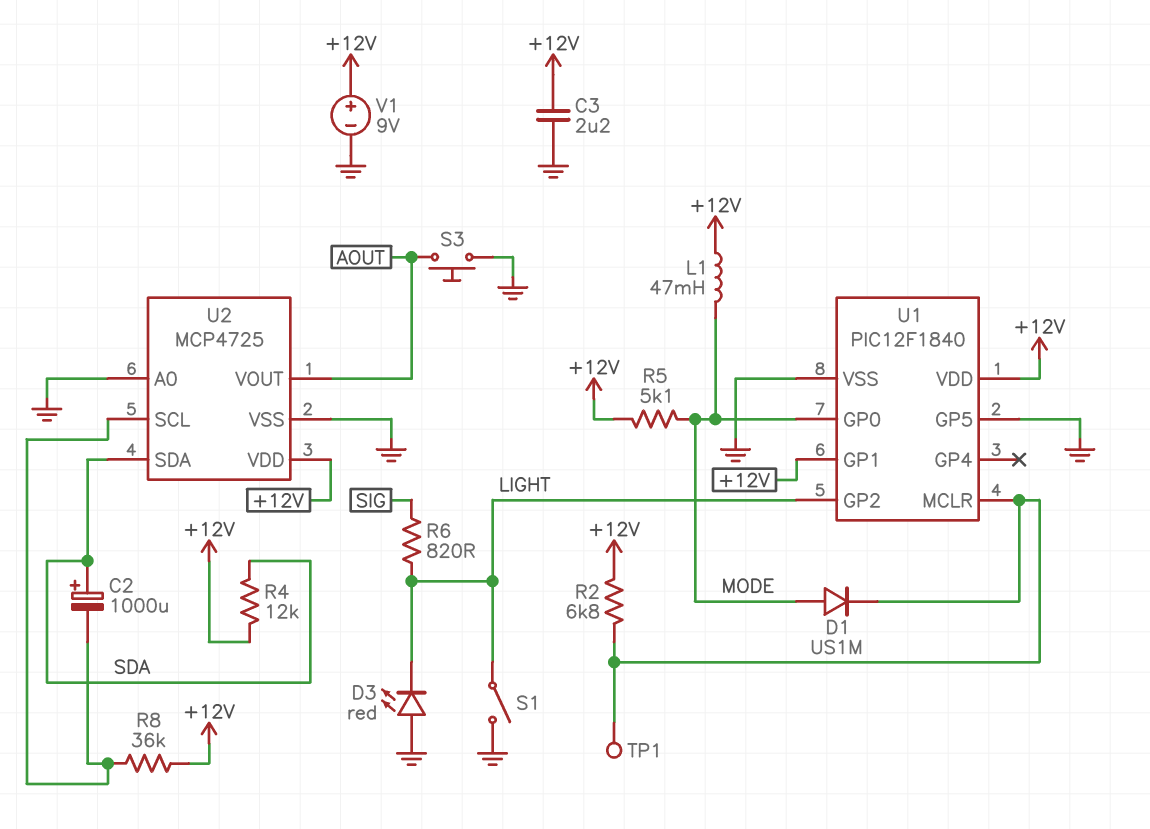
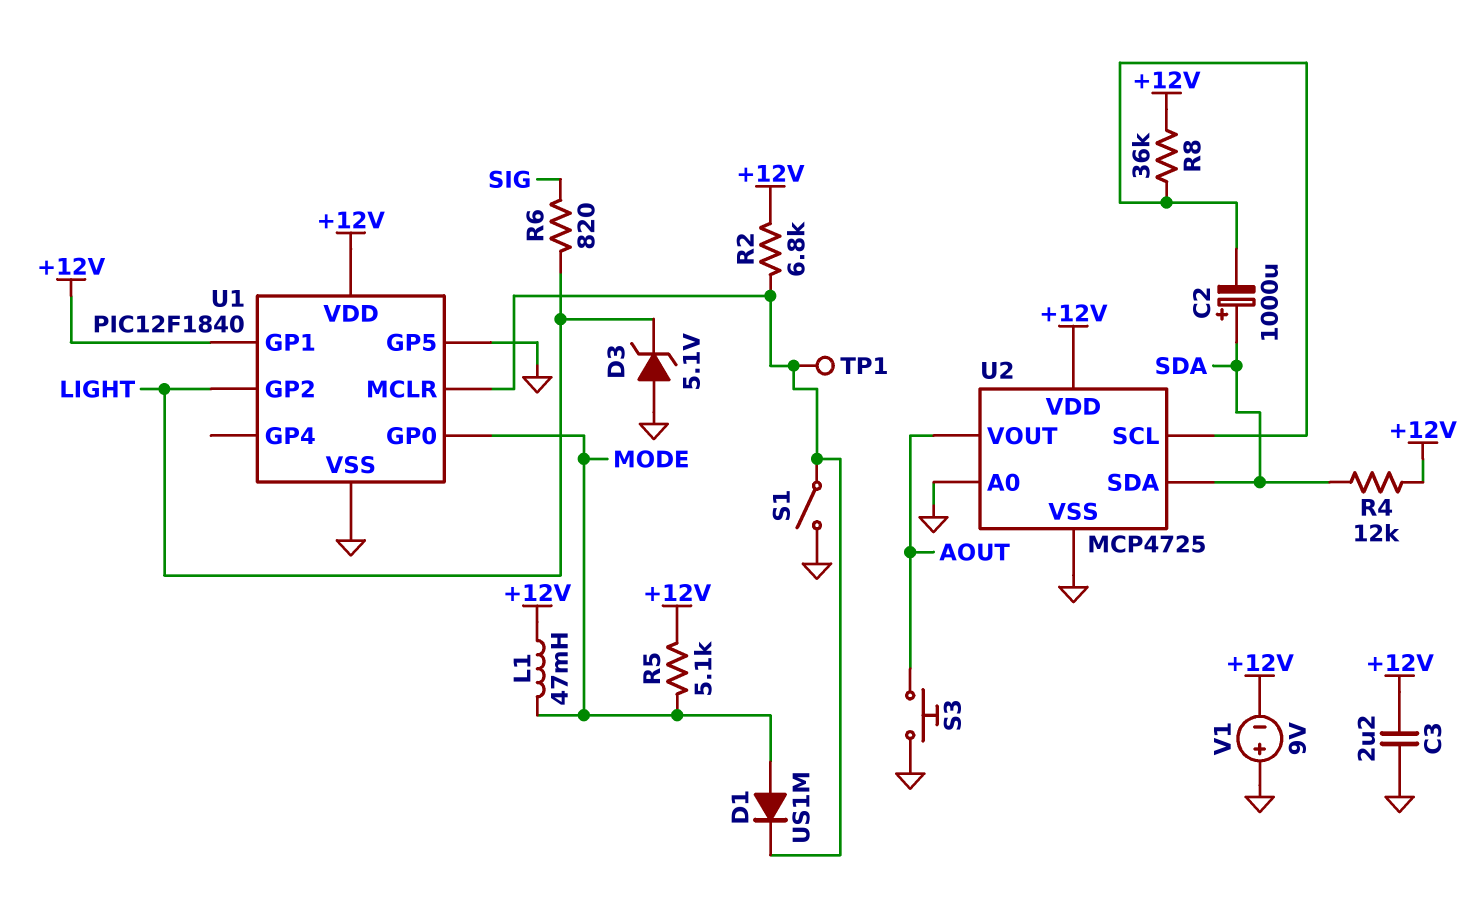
D3: LED red (A GND, K LIGHT) -> zener 5.1V (A GND, K LIGHT)
S1: switch (GND, LIGHT) -> switch (GND, U1/MCLR)
V1: 9V (plus +12V, minus GND) -> 9V (plus GND, minus +12V)

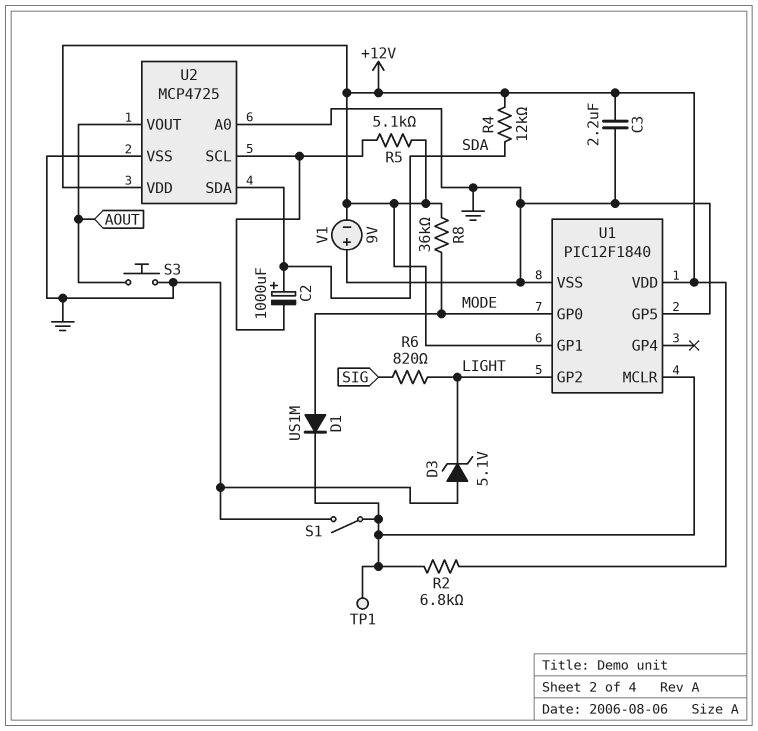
L1: 47mH (+12V, MODE) -> none
R5: 5.1k (+12V, MODE) -> 5.1k (+12V, U2/SCL)
R8: 36k (+12V, U2/SCL) -> 36k (+12V, MODE)

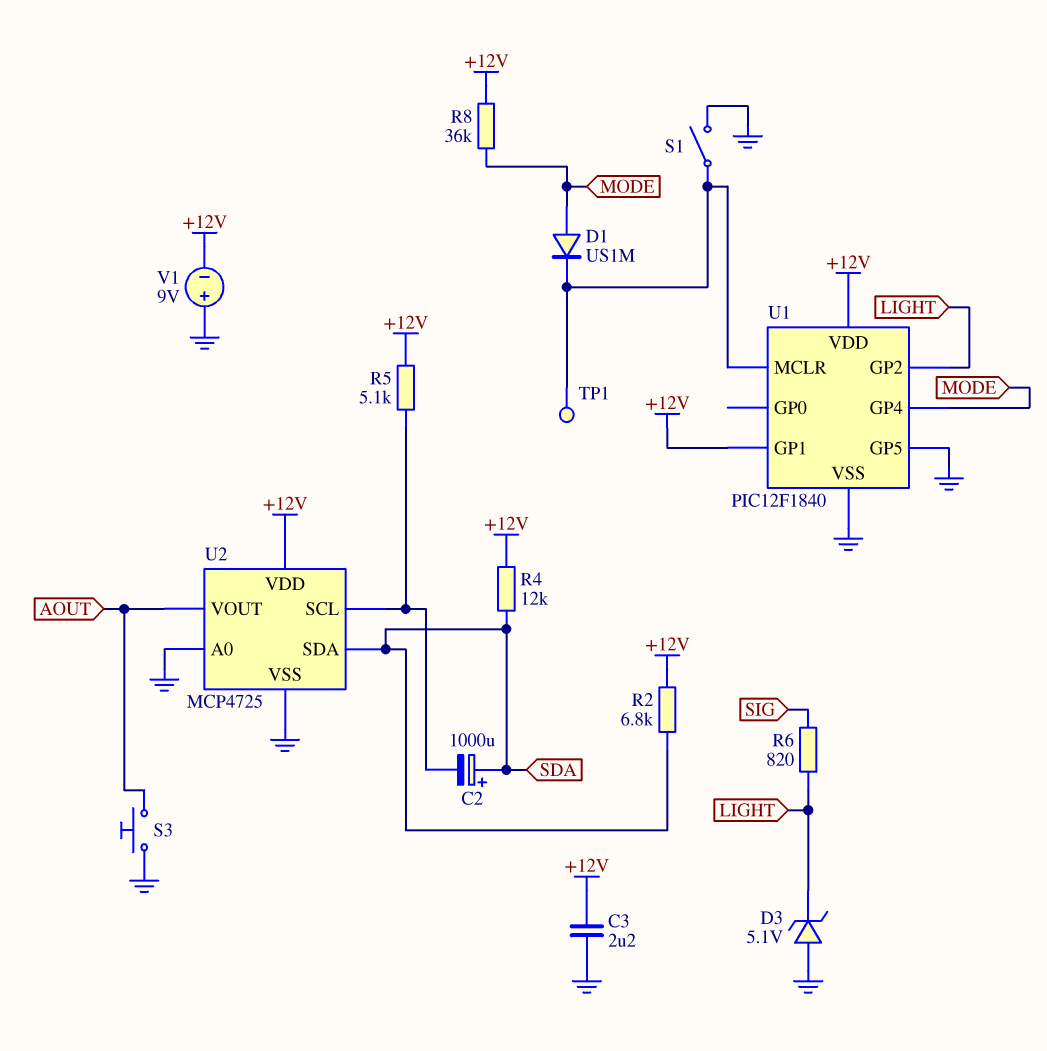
R2: 6.8k (+12V, U1/MCLR) -> 6.8k (+12V, SDA)
U1 pin GP0: MODE -> none
U1 pin GP4: none -> MODE

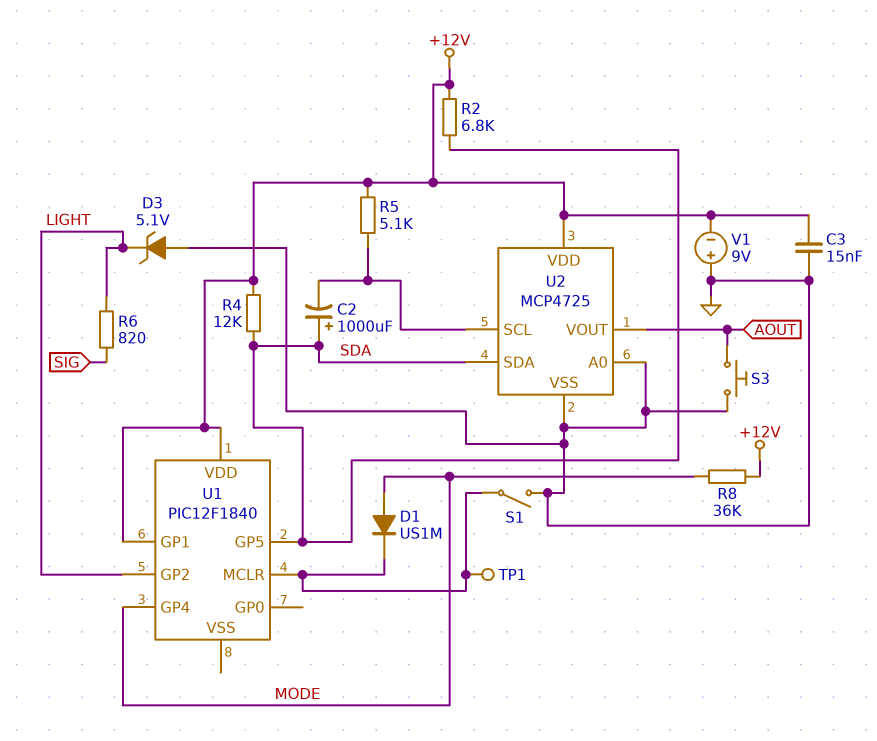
C3: 2.2uF (+12V, GND) -> 15nF (+12V, GND)
U1 pin GP5: GND -> SDA
U1 pin VSS: GND -> none

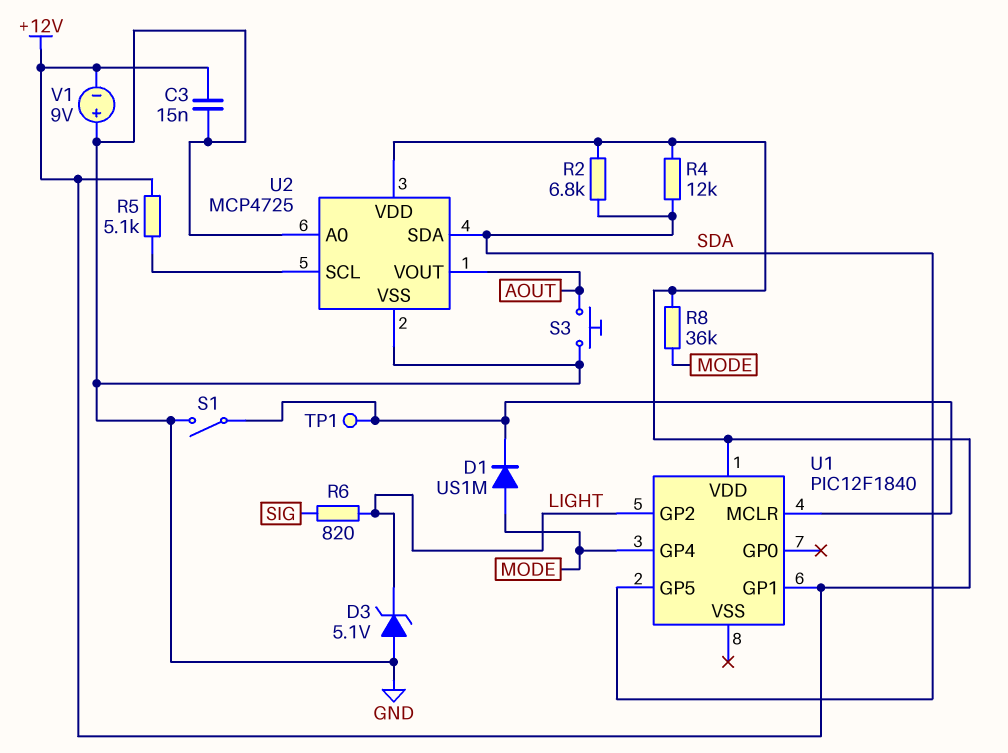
C2: 1000uF (plus SDA, minus U2/SCL) -> none

